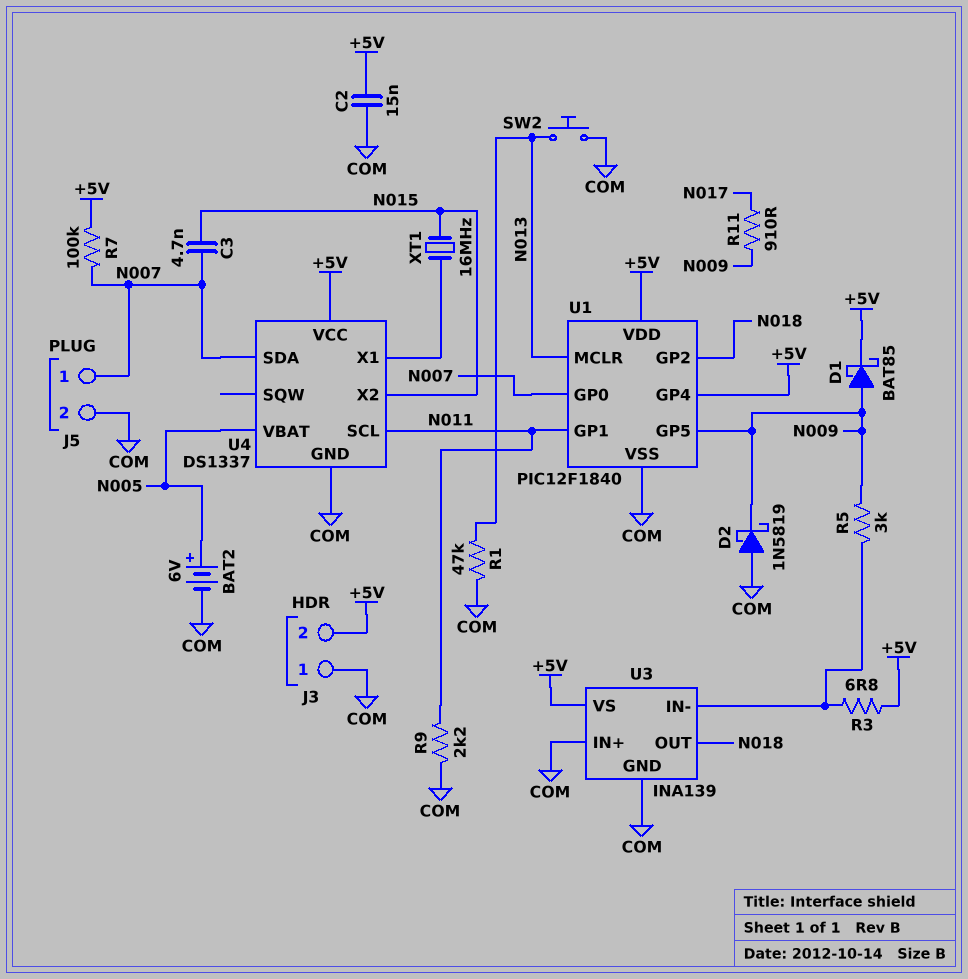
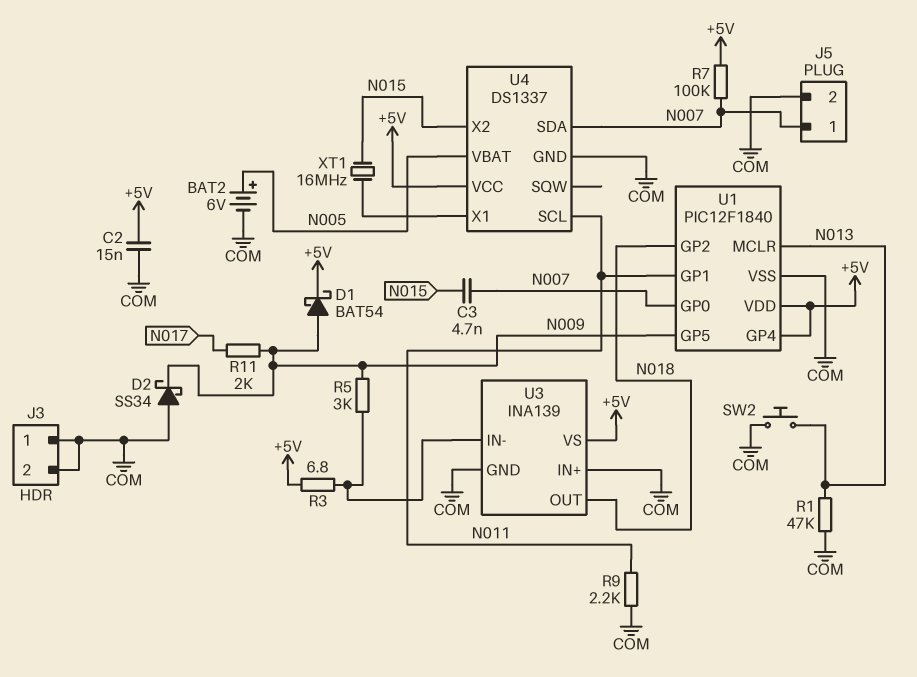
D1: schottky BAT85 (A N009, K +5V) -> schottky BAT54 (A N009, K +5V)
D2: schottky 1N5819 (A COM, K N009) -> schottky SS34 (A COM, K N009)
J3 pin 2: +5V -> COM
R11: 910 (N009, N017) -> 2k (N009, N017)

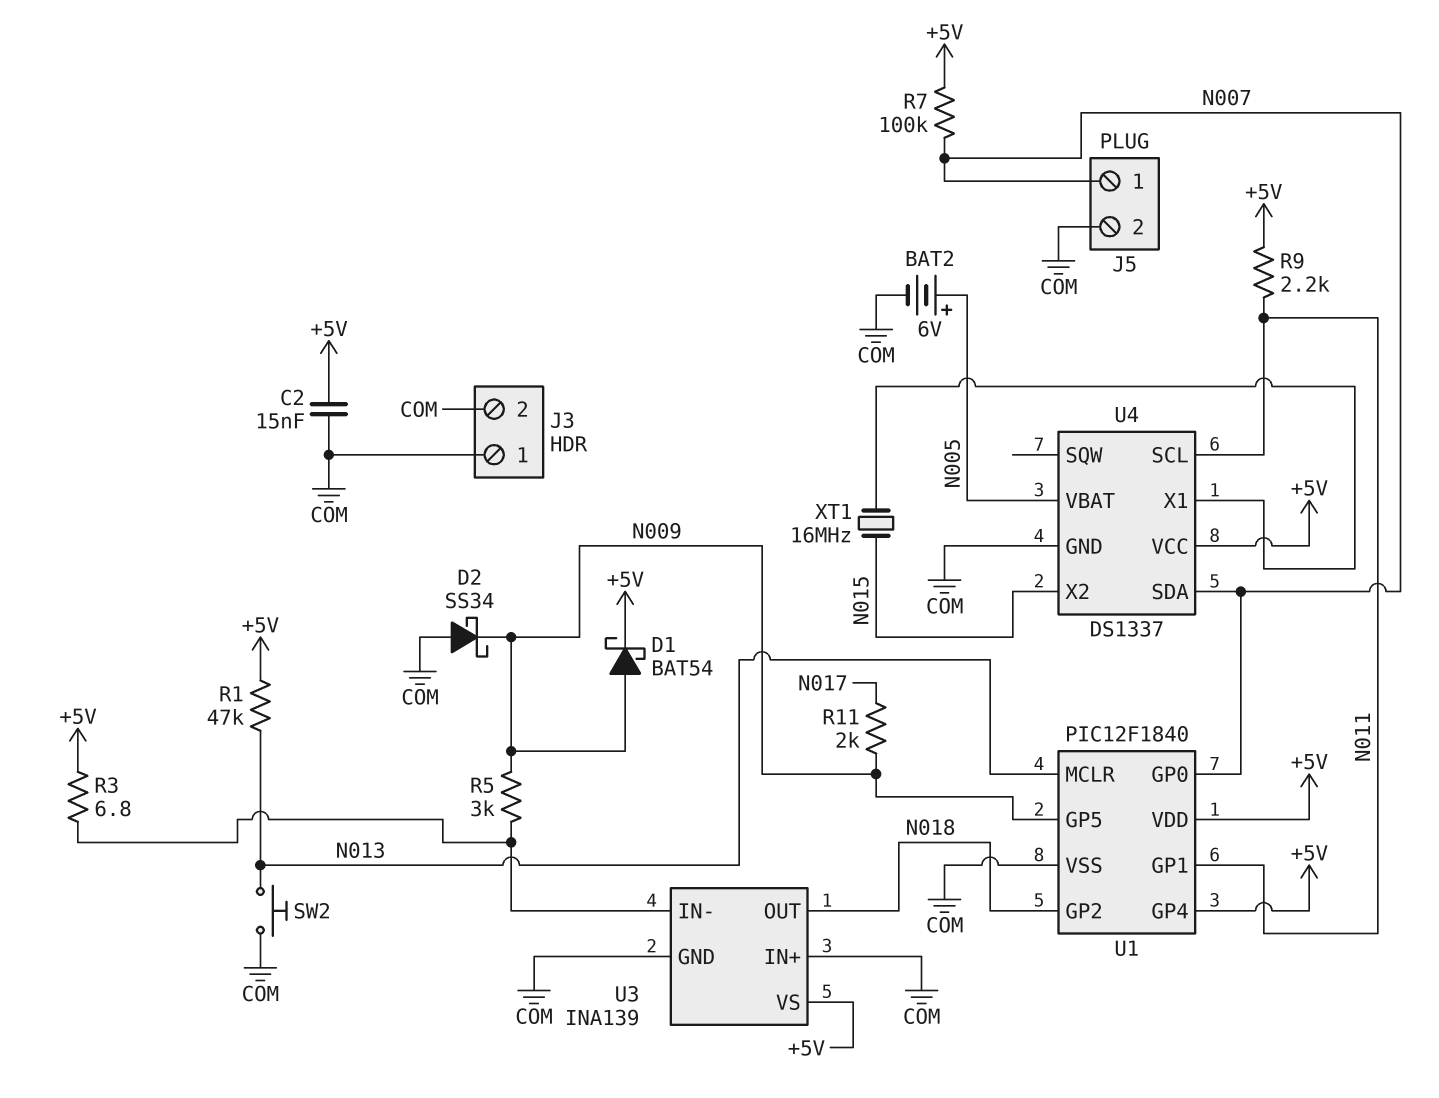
C3: 4.7nF (N007, N015) -> none
R1: 47k (COM, N013) -> 47k (+5V, N013)
R9: 2.2k (COM, N011) -> 2.2k (+5V, N011)

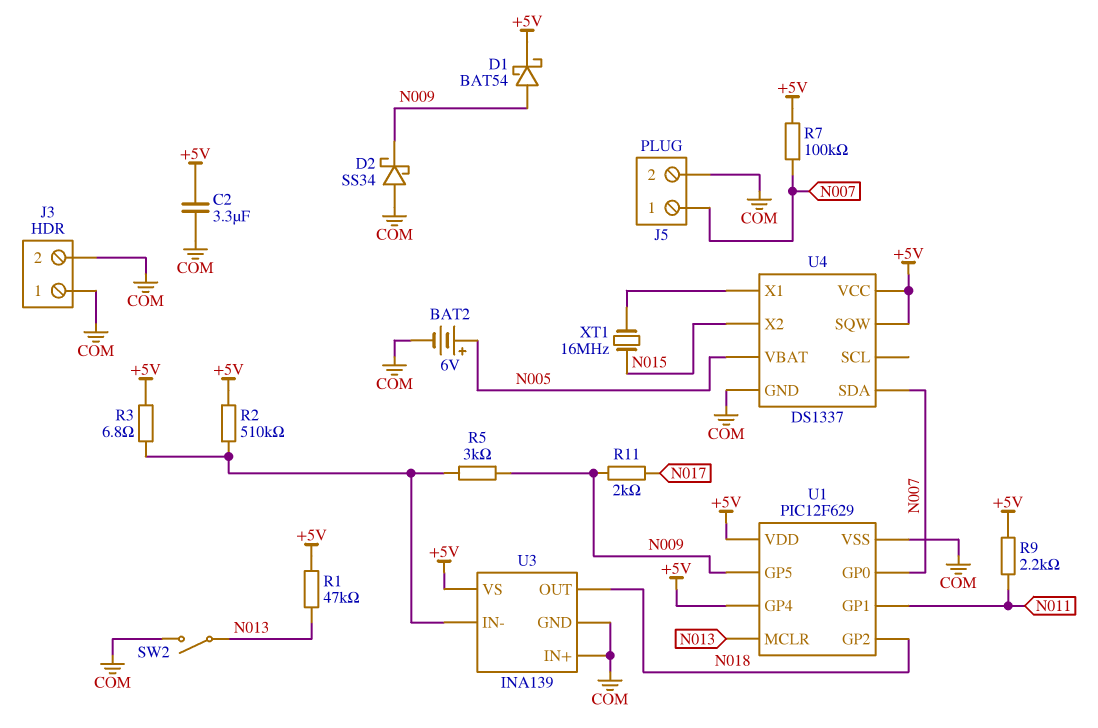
C2: 15nF (+5V, COM) -> 3.3uF (+5V, COM)
R2: none -> 510k (+5V, U3/IN-)
SW2: button (COM, N013) -> switch (COM, N013)
U1: PIC12F1840 -> PIC12F629
U4 pin SCL: N011 -> none
U4 pin SQW: none -> +5V

